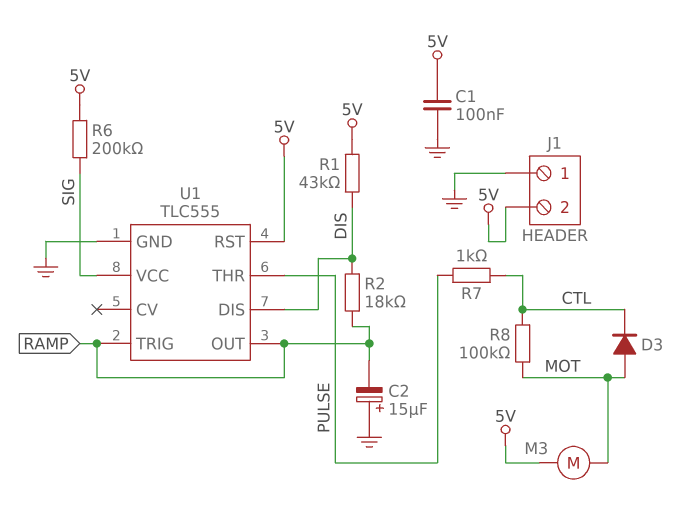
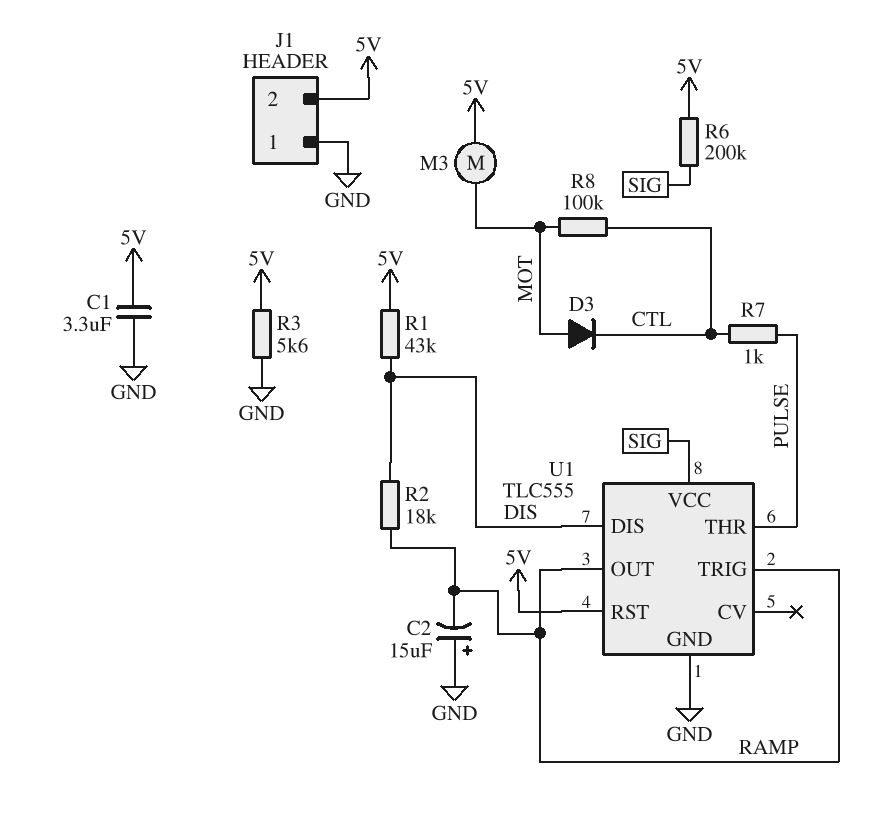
C1: 100nF (5V, GND) -> 3.3uF (5V, GND)
R3: none -> 5.6k (5V, GND)

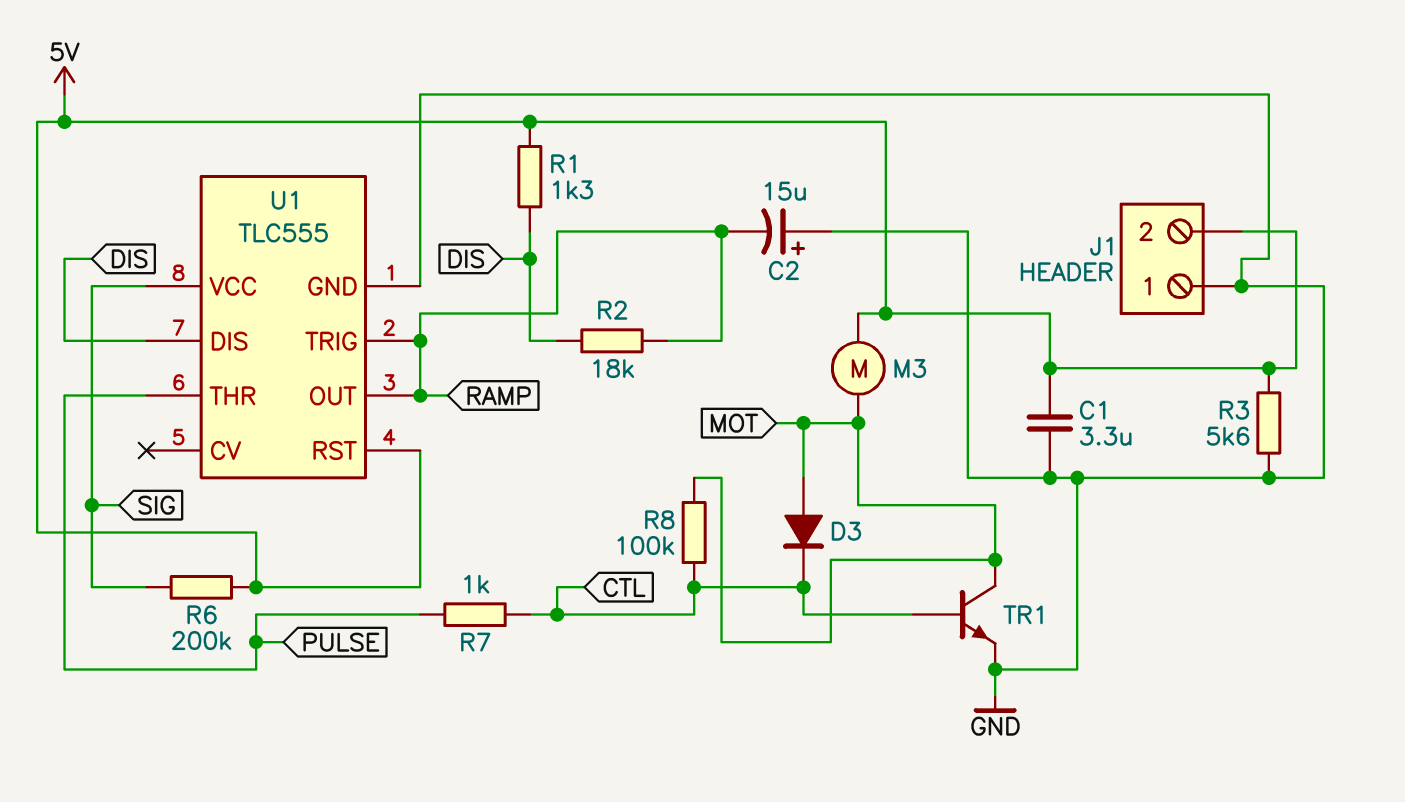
R1: 43k (5V, DIS) -> 1.3k (5V, DIS)
TR1: none -> NPN (B CTL, C MOT, E GND)

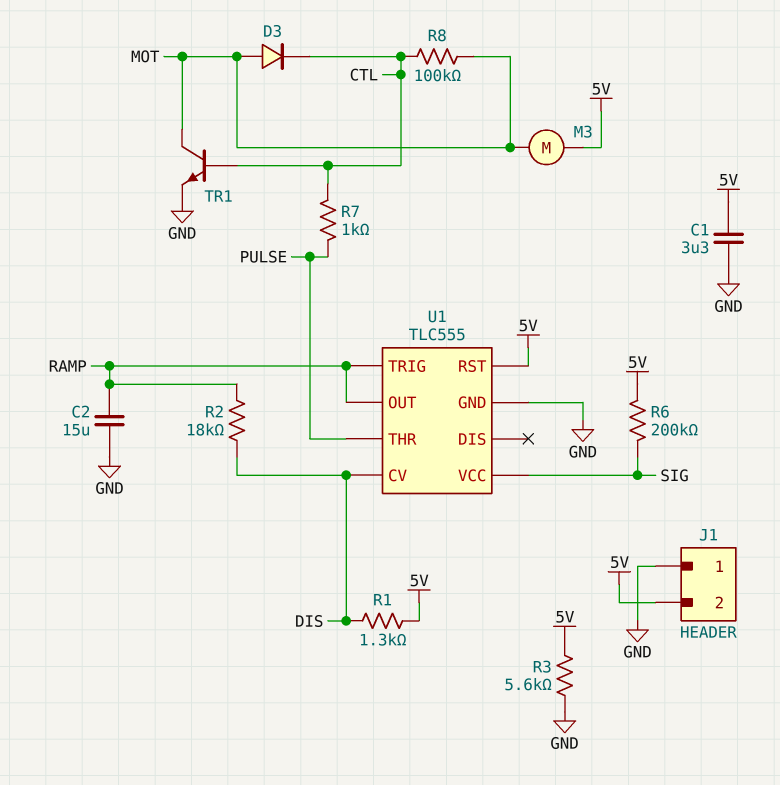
C2: 15uF (plus GND, minus RAMP) -> 15uF (GND, RAMP)
U1 pin CV: none -> DIS
U1 pin DIS: DIS -> none

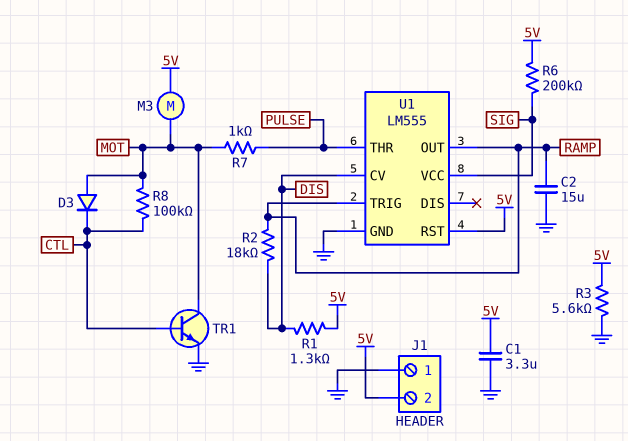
R7: 1k (CTL, PULSE) -> 1k (MOT, PULSE)
U1: TLC555 -> LM555

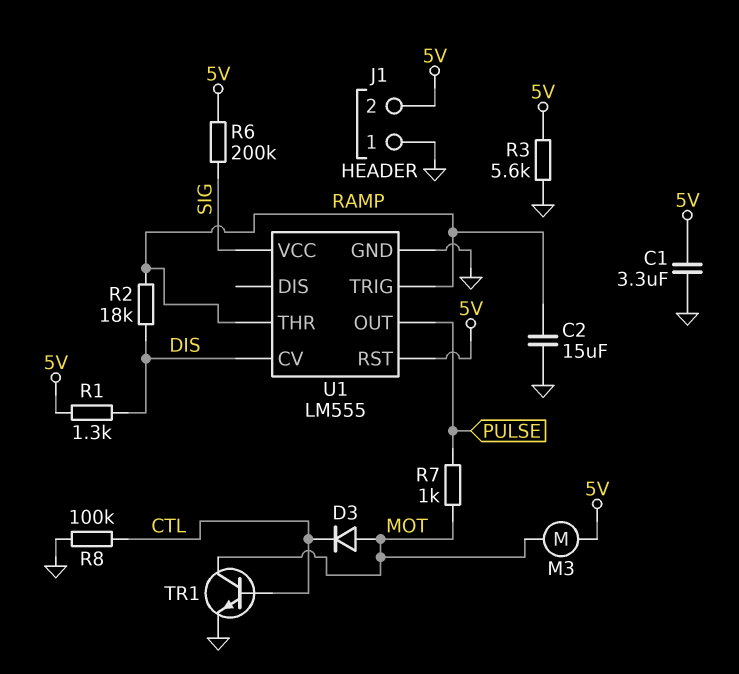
R8: 100k (CTL, MOT) -> 100k (CTL, GND)
U1 pin OUT: RAMP -> PULSE
U1 pin THR: PULSE -> RAMP

